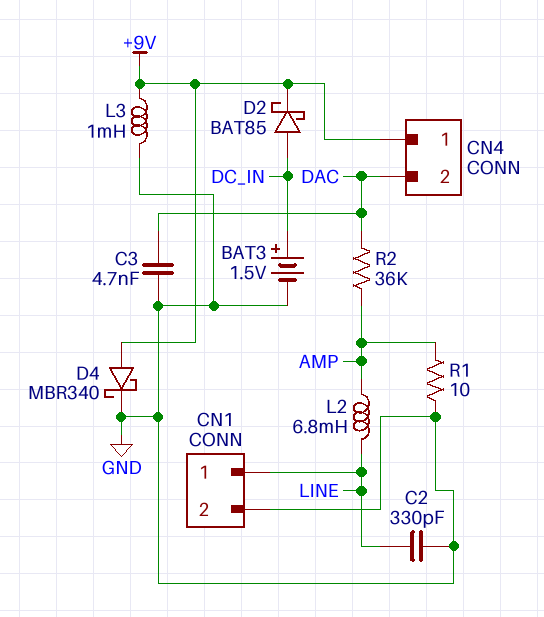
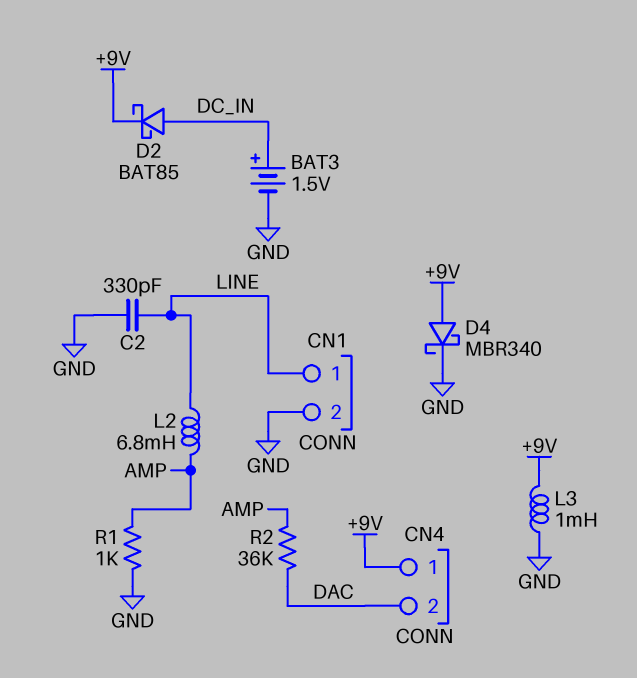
C3: 4.7nF (DAC, GND) -> none
R1: 10 (AMP, GND) -> 1k (AMP, GND)

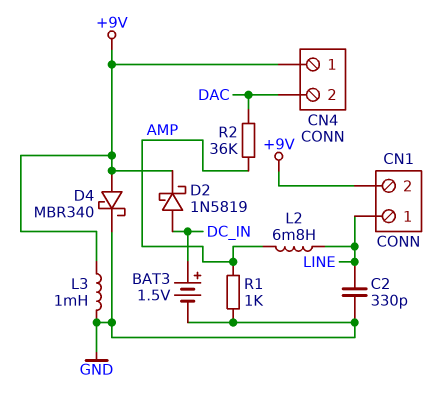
CN1 pin 2: GND -> +9V
D2: schottky BAT85 (A DC_IN, K +9V) -> schottky 1N5819 (A DC_IN, K +9V)

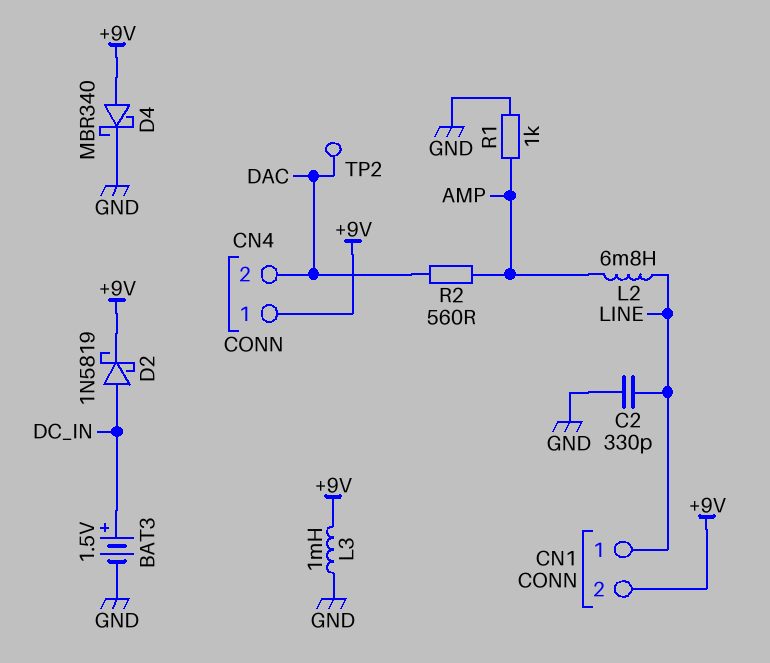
R2: 36k (AMP, DAC) -> 560 (AMP, DAC)
TP2: none -> test point (DAC)

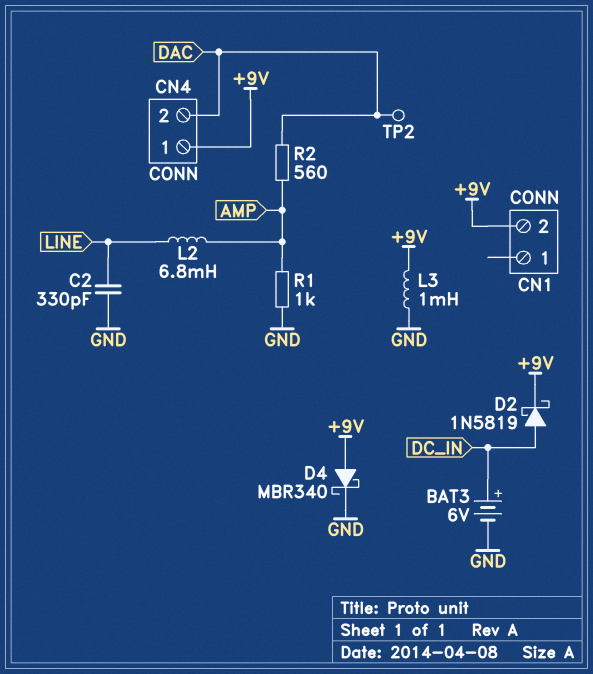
BAT3: 1.5V (plus DC_IN, minus GND) -> 6V (plus DC_IN, minus GND)
CN1 pin 1: LINE -> none

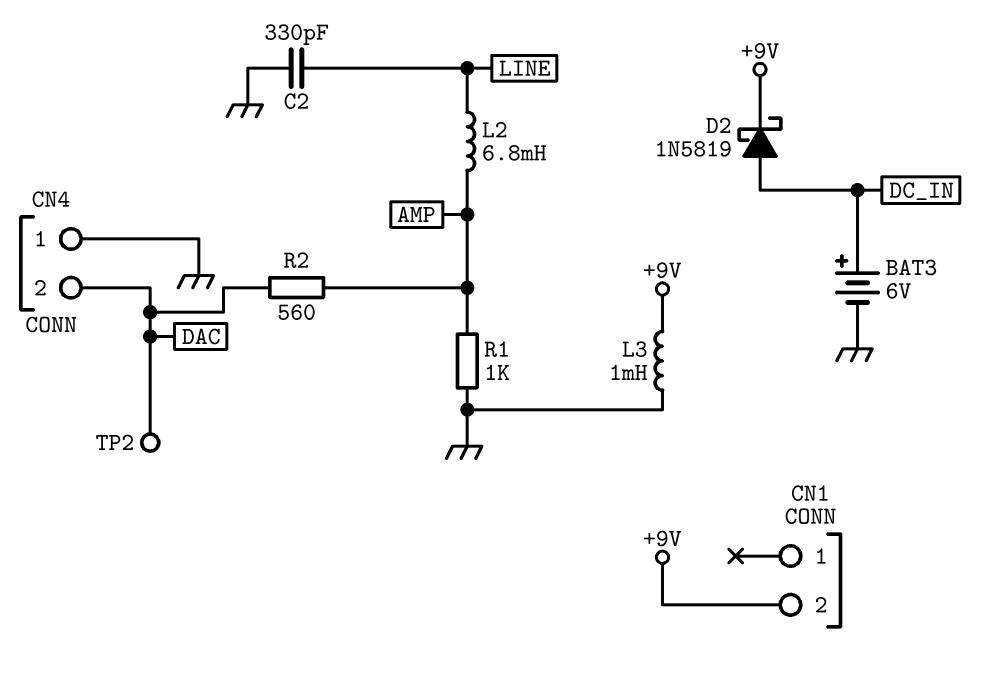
CN4 pin 1: +9V -> GND
D4: schottky MBR340 (A +9V, K GND) -> none

